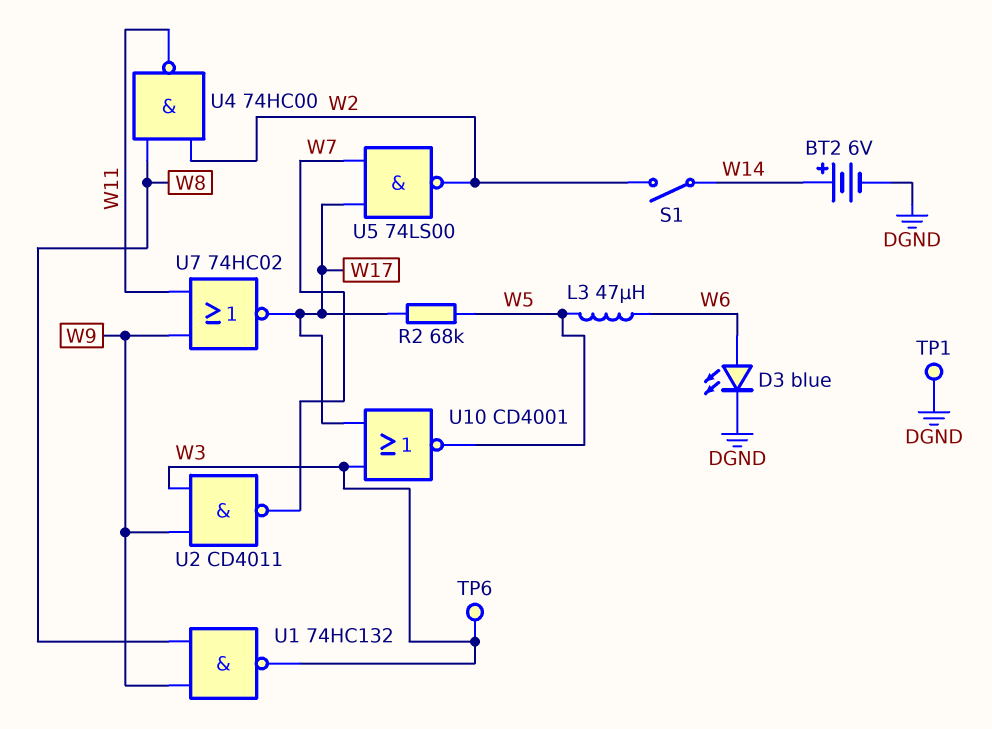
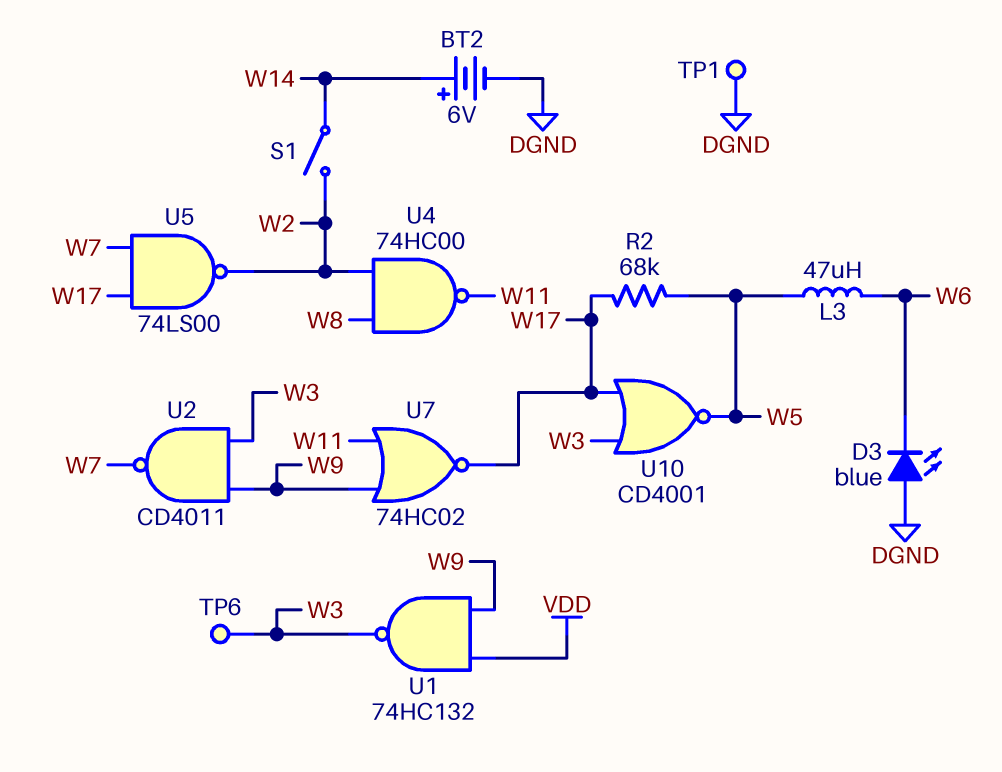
D3: LED blue (A W6, K DGND) -> LED blue (A DGND, K W6)
U1: NAND 74HC132 (in W8, in W9, out W3) -> NAND 74HC132 (in VDD, in W9, out W3)

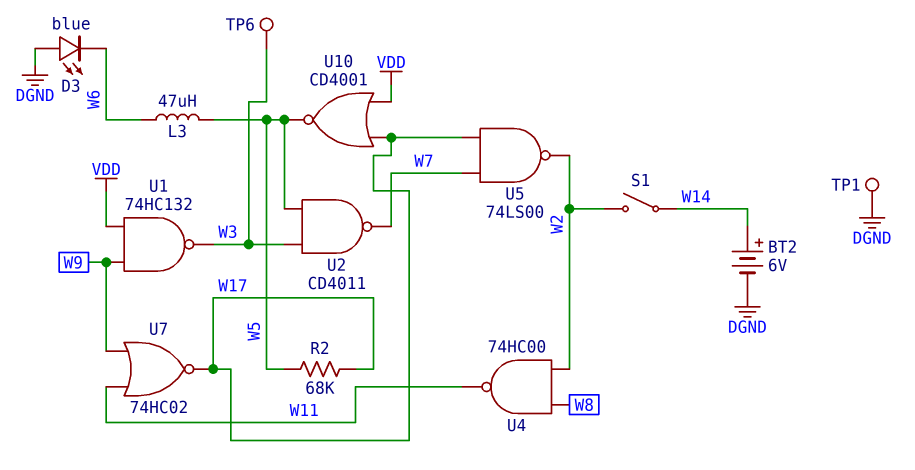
U2: NAND CD4011 (in W3, in W9, out W7) -> NAND CD4011 (in W3, in W5, out W7)
U10: NOR CD4001 (in W3, in W17, out W5) -> NOR CD4001 (in VDD, in W17, out W5)

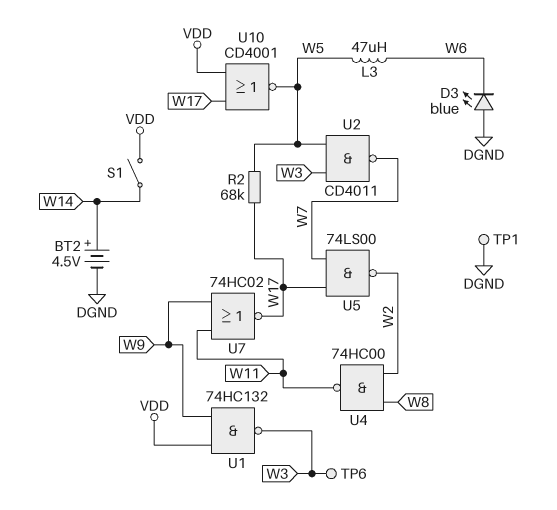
BT2: 6V (plus W14, minus DGND) -> 4.5V (plus W14, minus DGND)
S1: switch (W2, W14) -> switch (VDD, W14)

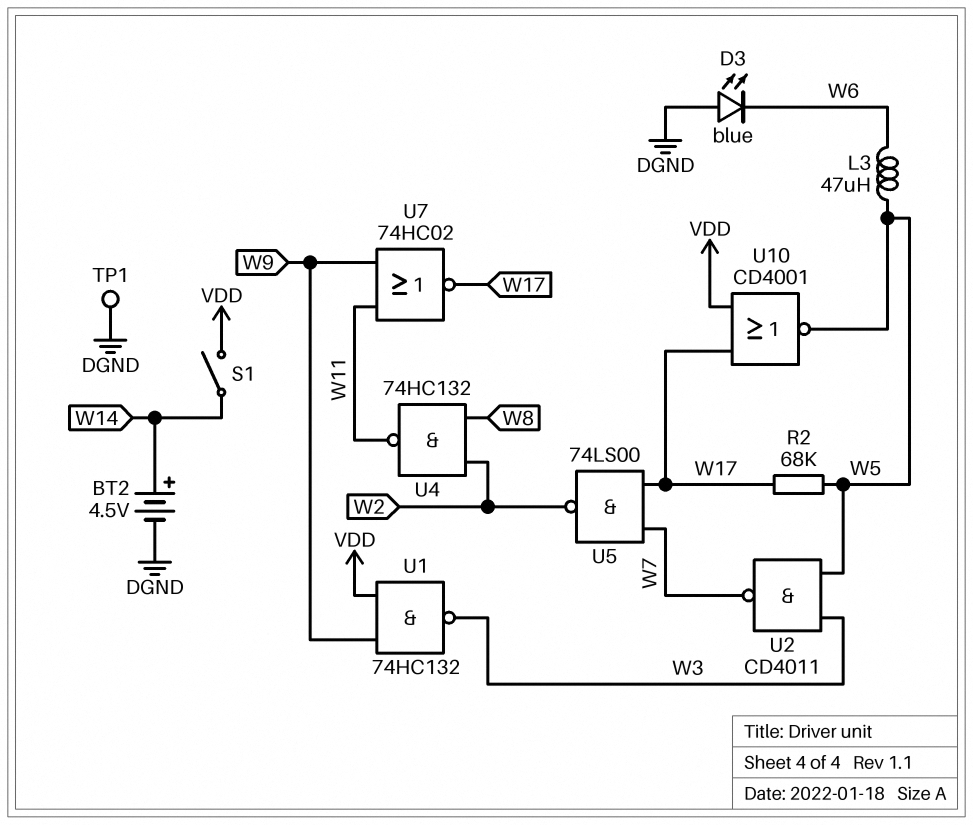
TP6: test point (W3) -> none
U4: NAND 74HC00 (in W2, in W8, out W11) -> NAND 74HC132 (in W2, in W8, out W11)

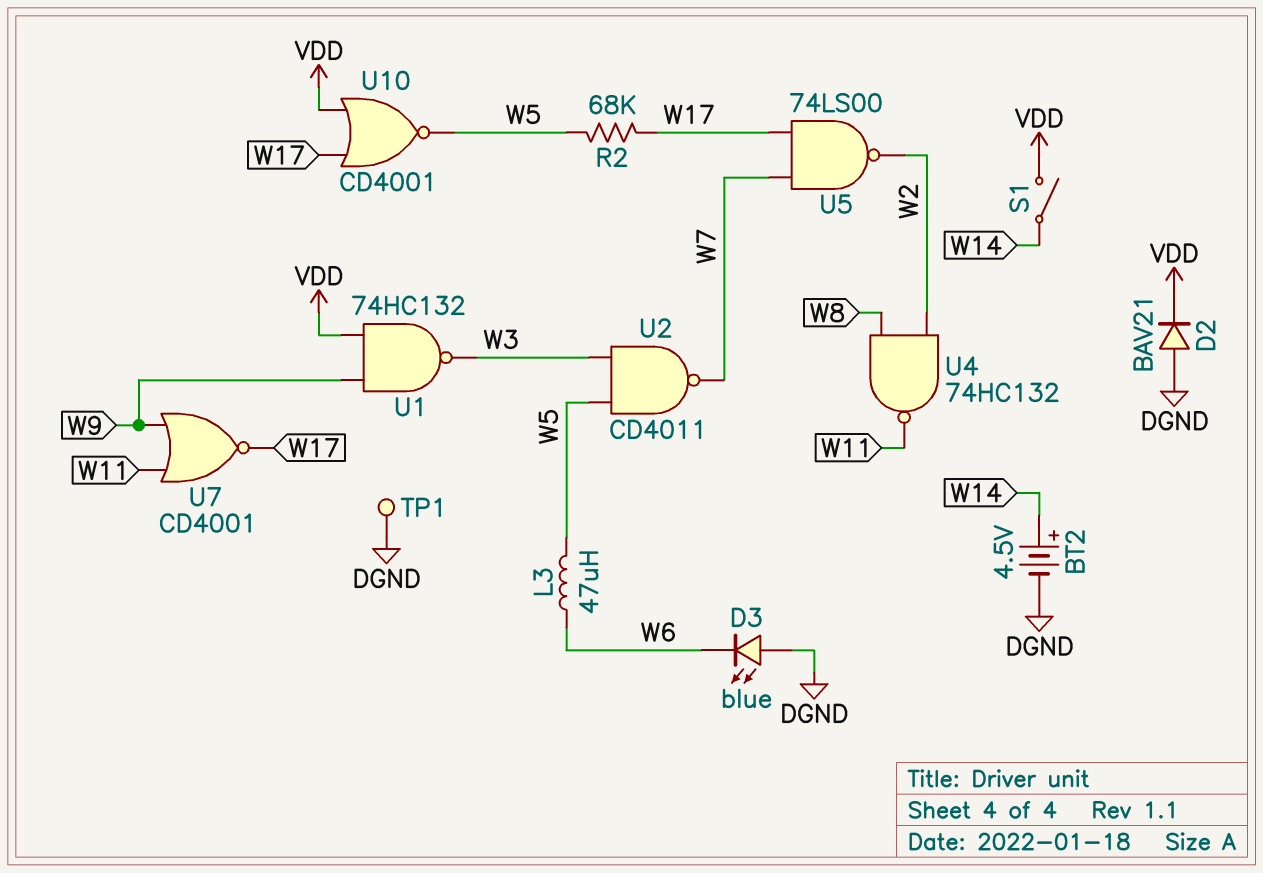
D2: none -> diode BAV21 (A DGND, K VDD)
U7: NOR 74HC02 (in W9, in W11, out W17) -> NOR CD4001 (in W9, in W11, out W17)

